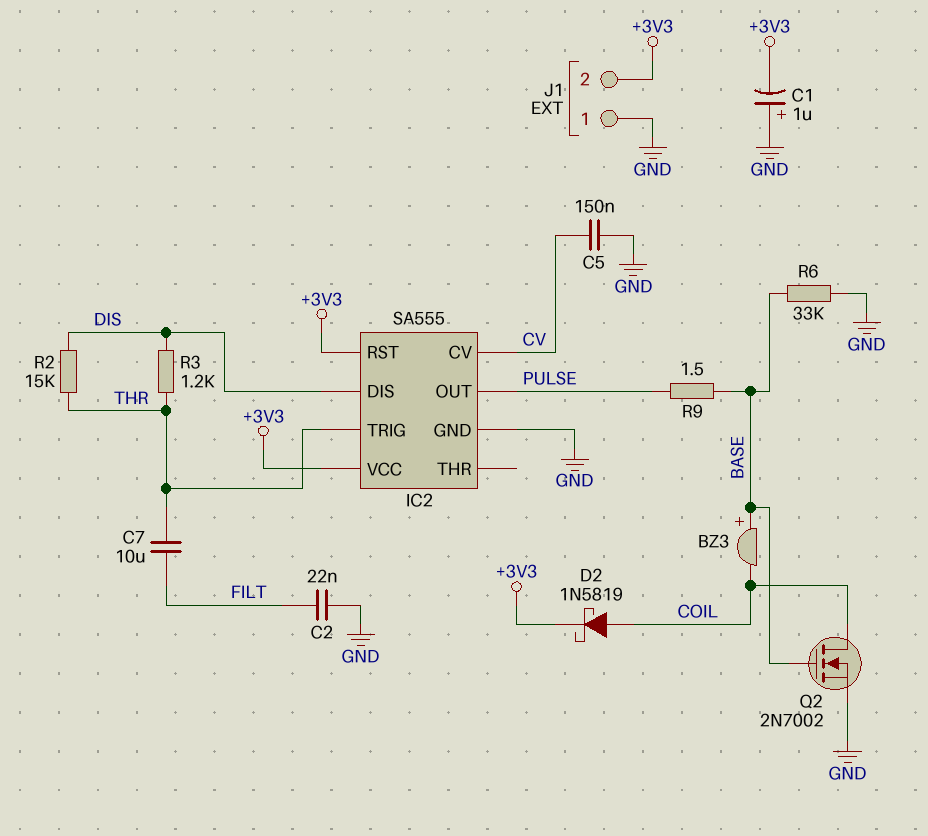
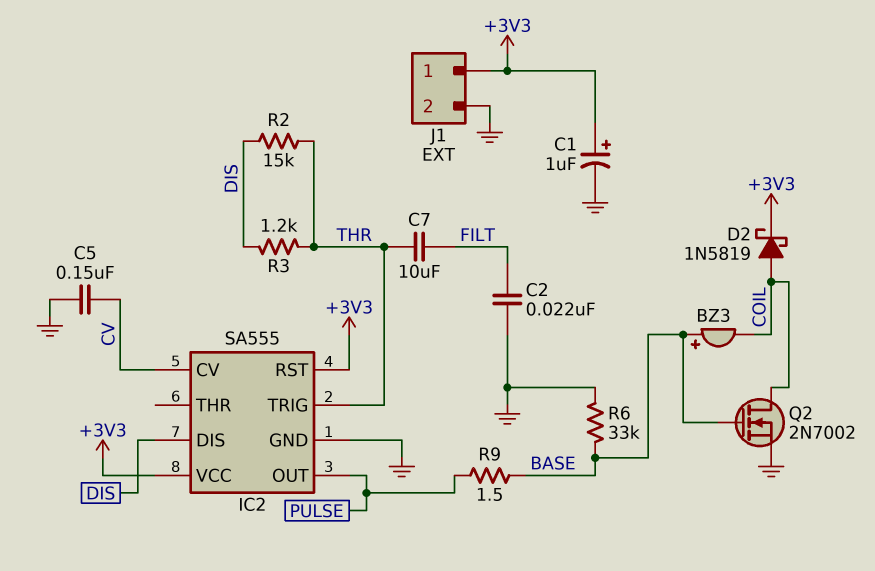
C1: 1uF (plus GND, minus +3V3) -> 1uF (plus +3V3, minus GND)
J1 pin 1: GND -> +3V3
J1 pin 2: +3V3 -> GND

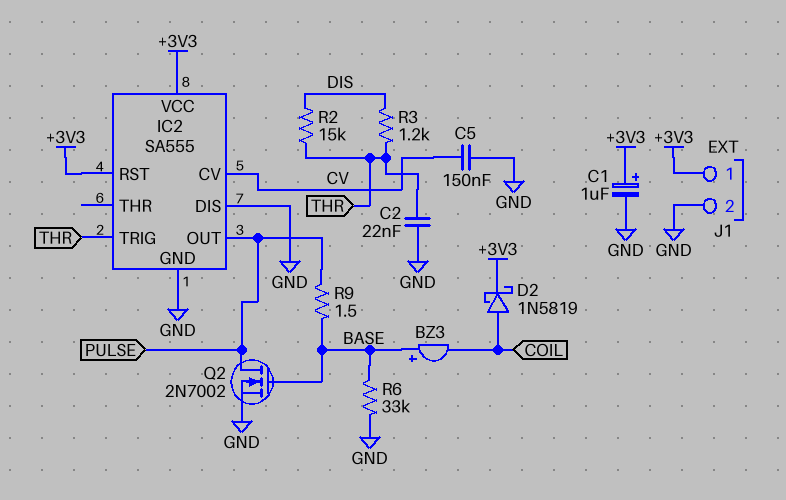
C2: 22nF (FILT, GND) -> 22nF (GND, THR)
C7: 10uF (FILT, THR) -> none
IC2 pin DIS: DIS -> GND
Q2: NMOS 2N7002 (G BASE, D COIL, S GND) -> NMOS 2N7002 (G BASE, D PULSE, S GND)

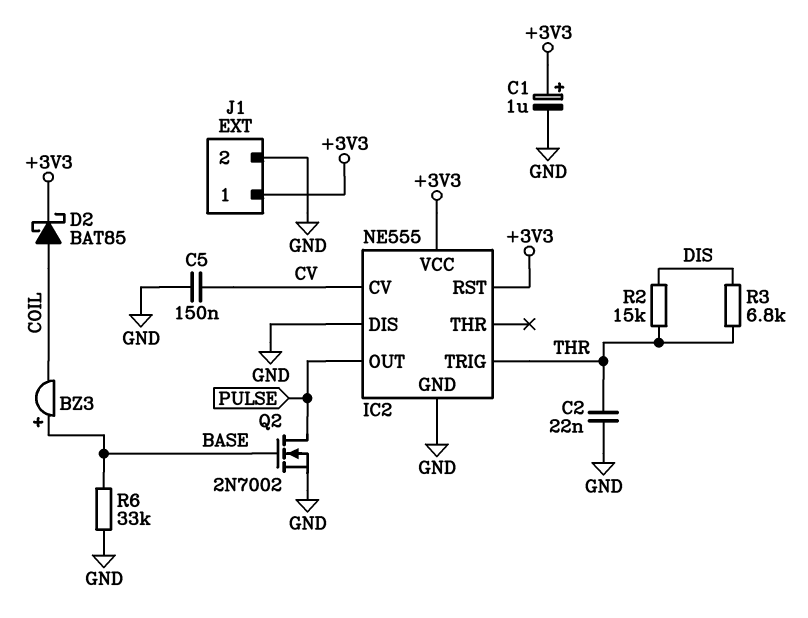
D2: schottky 1N5819 (A COIL, K +3V3) -> schottky BAT85 (A COIL, K +3V3)
IC2: SA555 -> NE555
R3: 1.2k (DIS, THR) -> 6.8k (DIS, THR)
R9: 1.5 (BASE, PULSE) -> none

